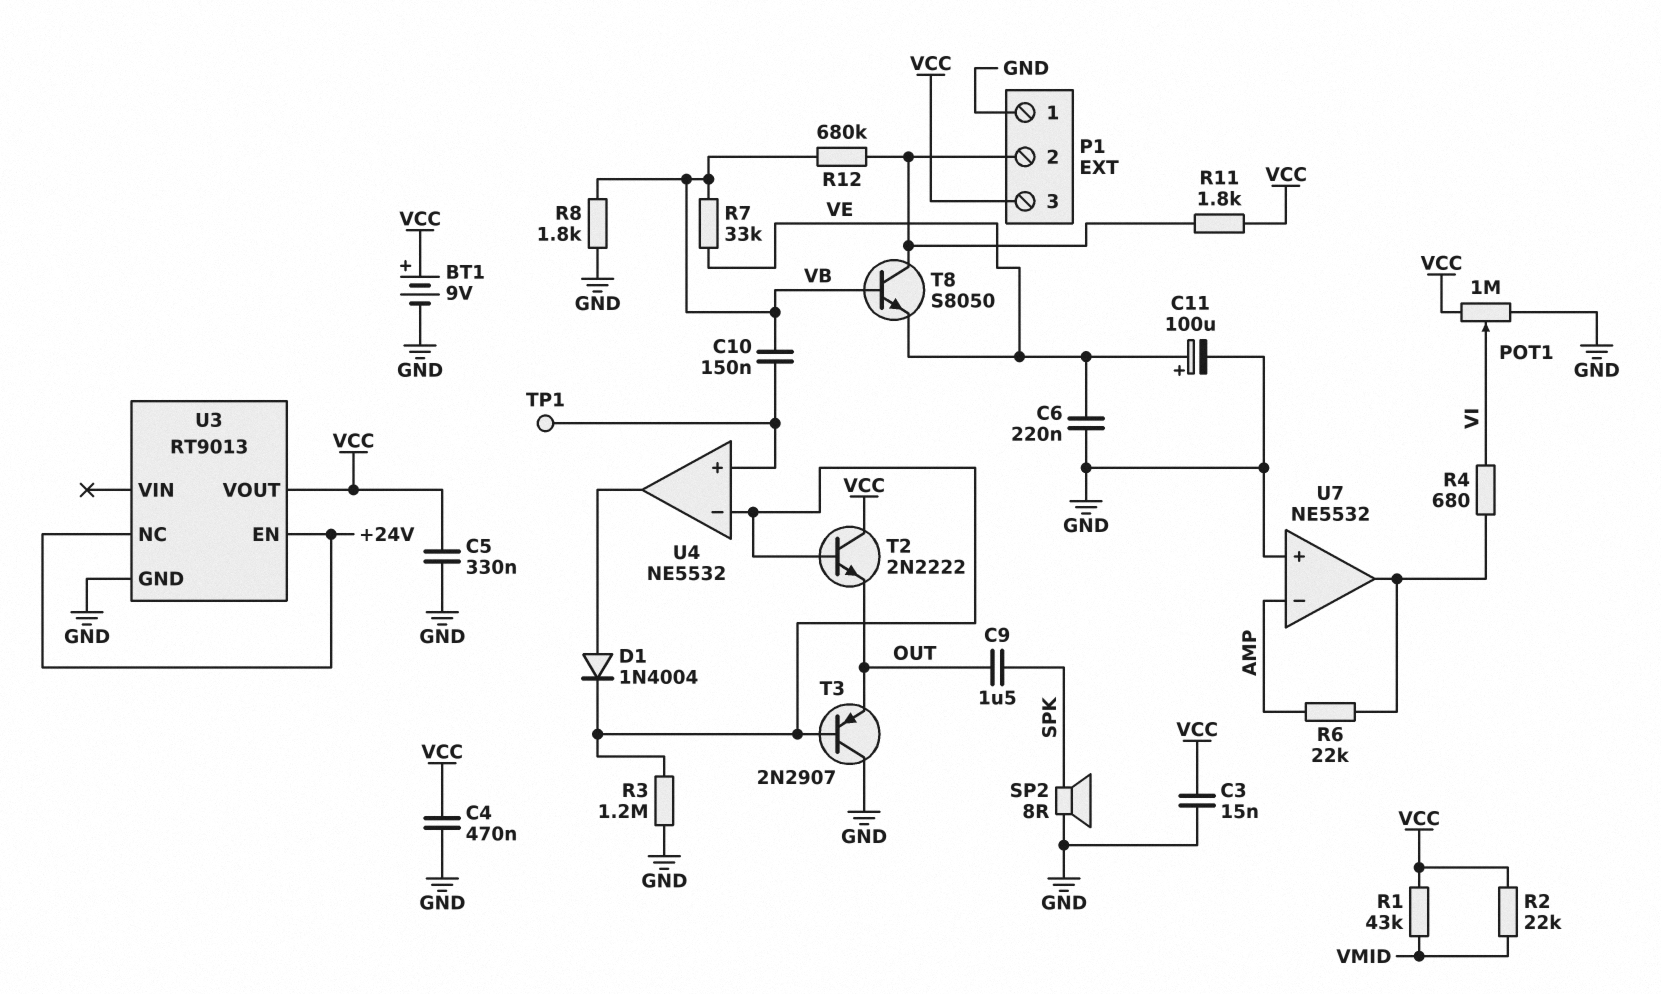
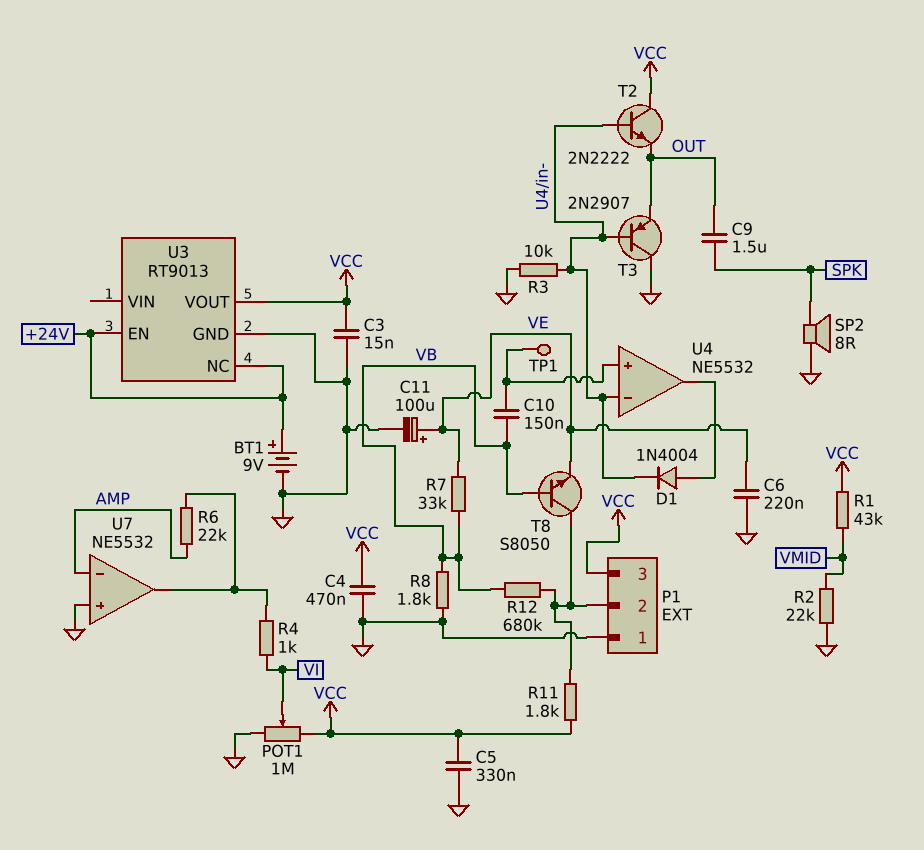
BT1: 9V (plus VCC, minus GND) -> 9V (plus +24V, minus GND)
R2: 22k (VCC, VMID) -> 22k (GND, VMID)
R3: 1.2M (GND, U4/in-) -> 10k (GND, U4/in-)
R4: 680 (U7/out, VI) -> 1k (U7/out, VI)

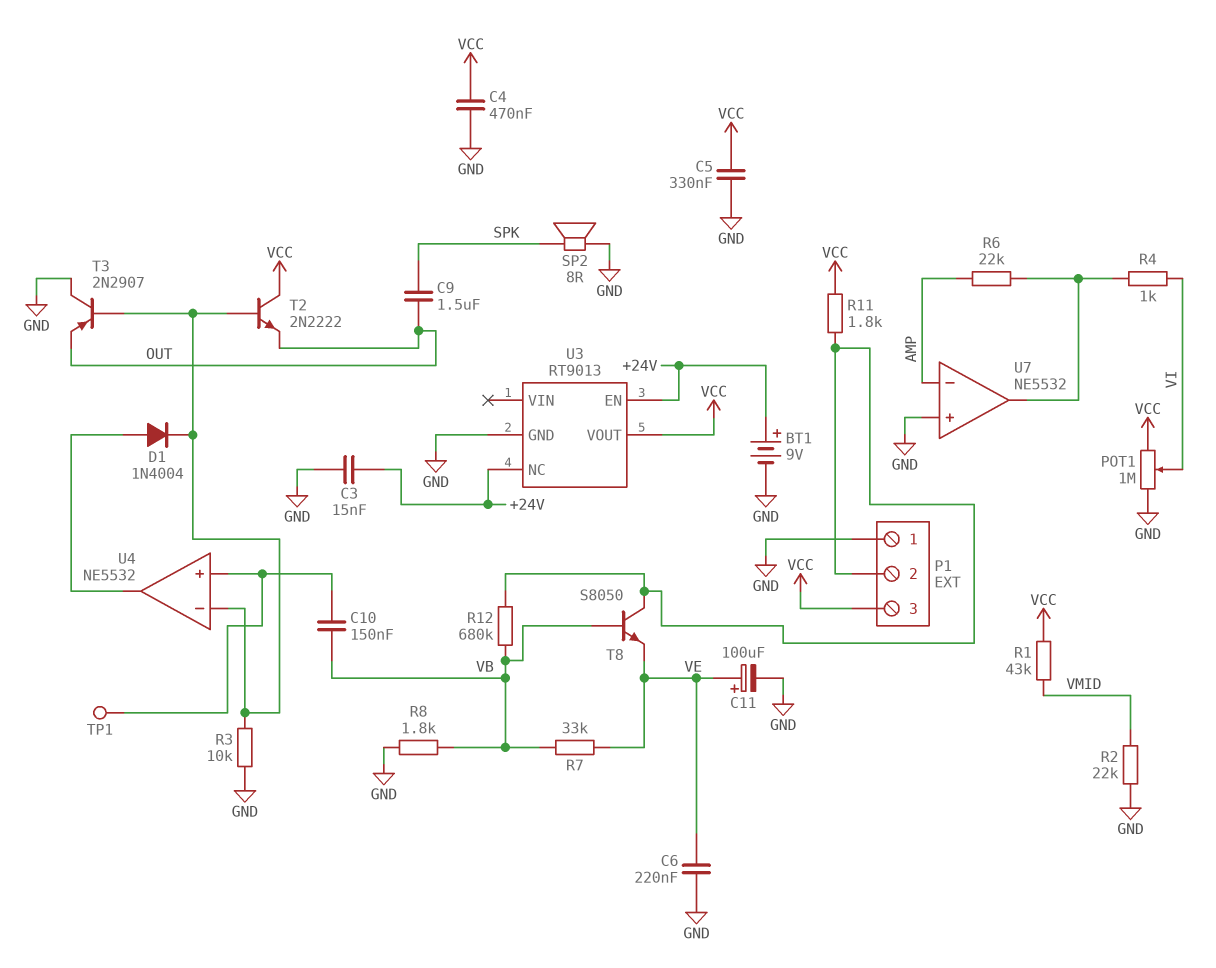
C3: 15nF (GND, VCC) -> 15nF (+24V, GND)

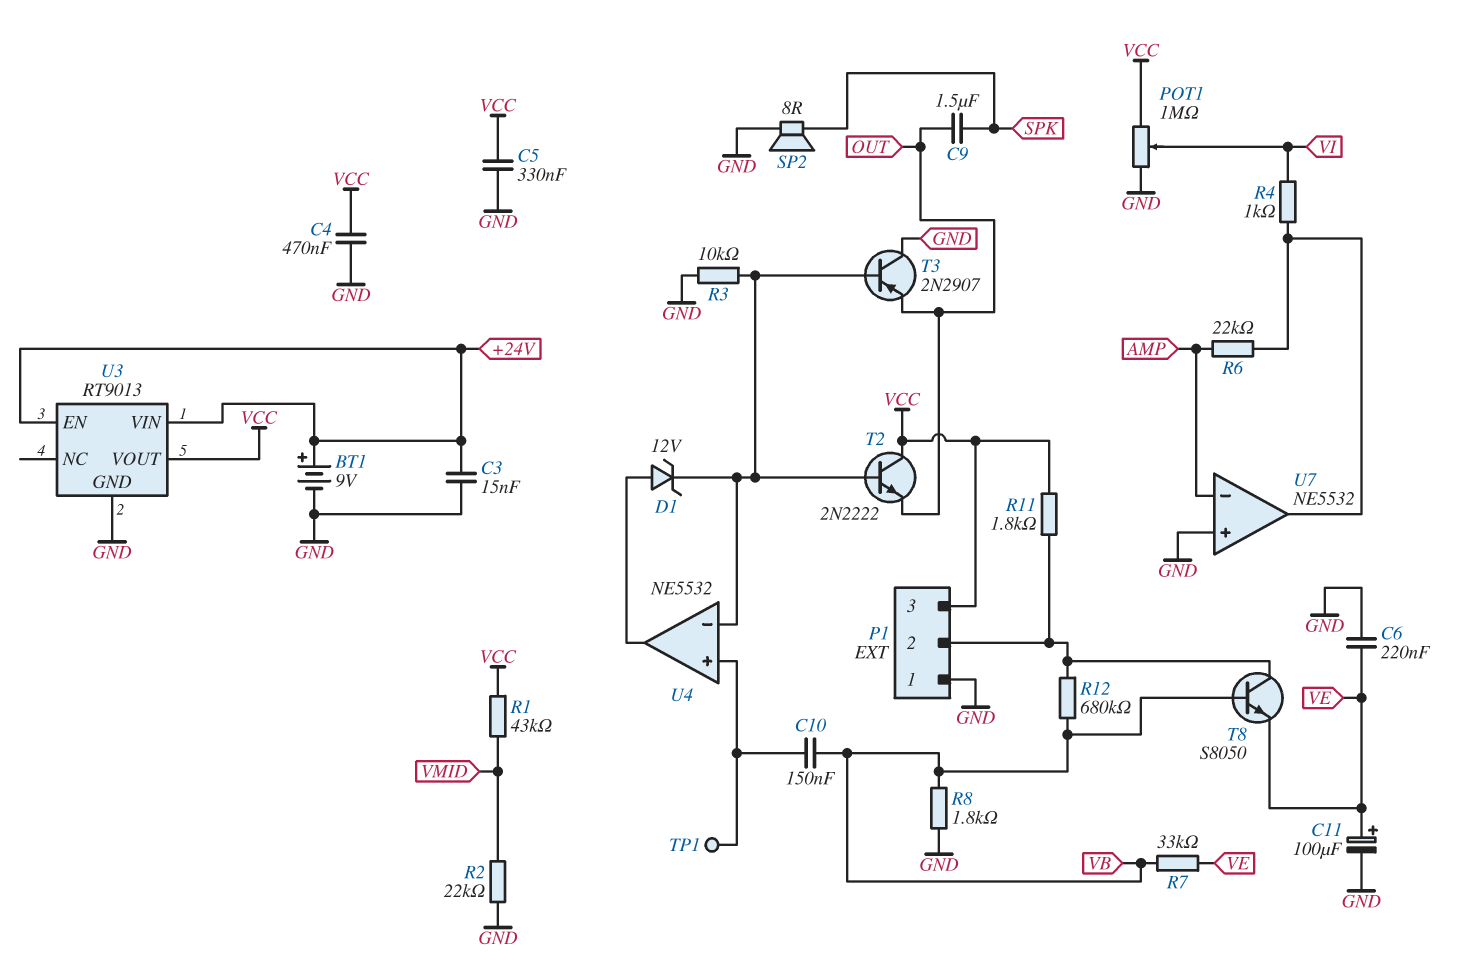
D1: diode 1N4004 (A U4/out, K U4/in-) -> zener 12V (A U4/out, K U4/in-)
U3 pin NC: +24V -> none
U3 pin VIN: none -> +24V

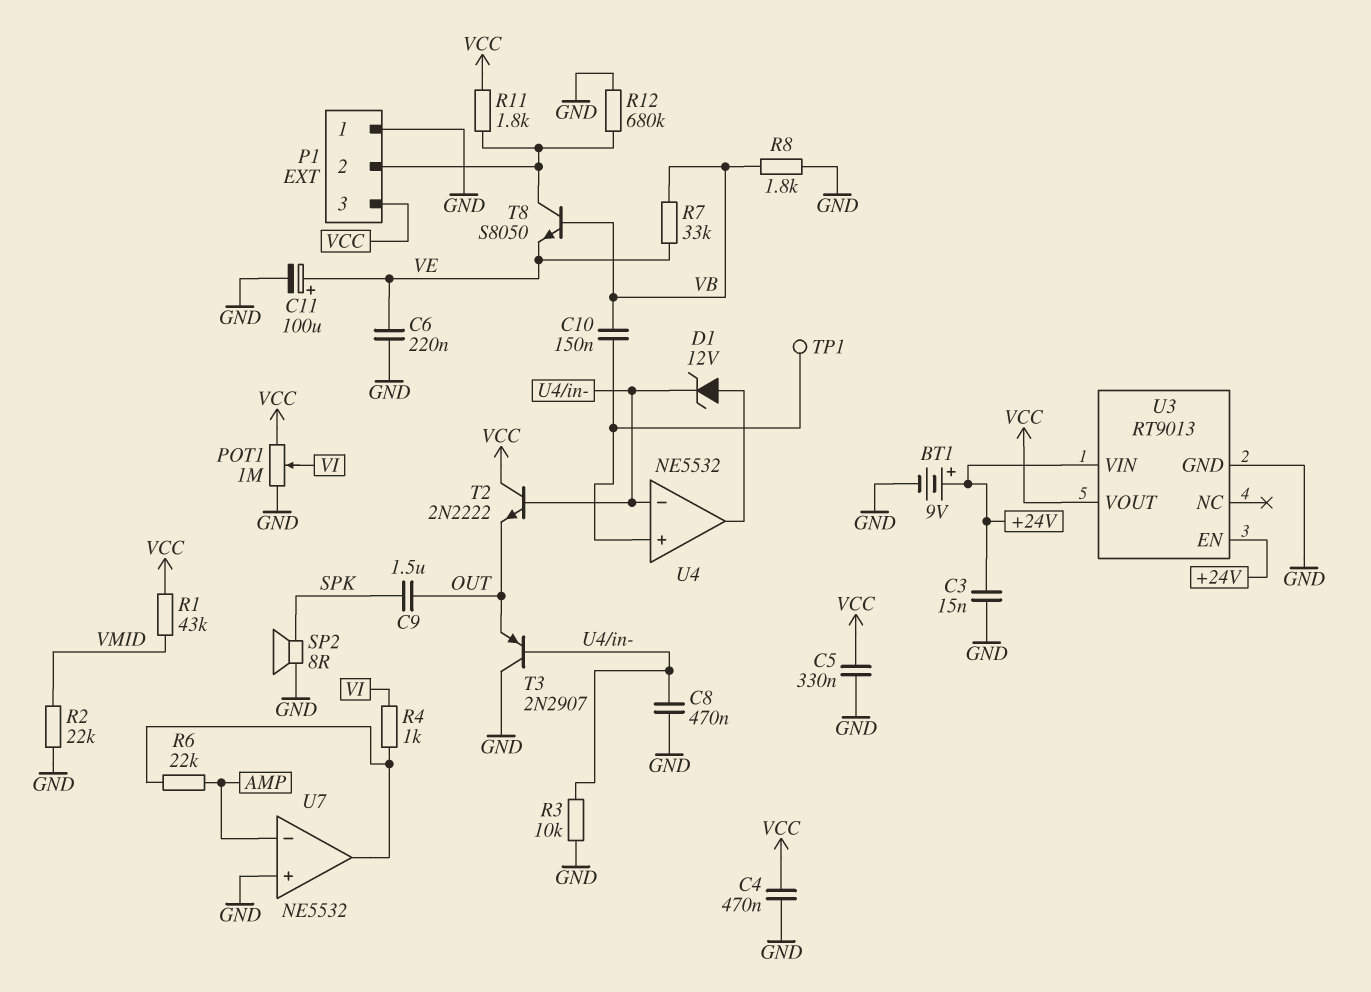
C8: none -> 470nF (GND, U4/in-)
R12: 680k (P1/2, VB) -> 680k (GND, P1/2)

